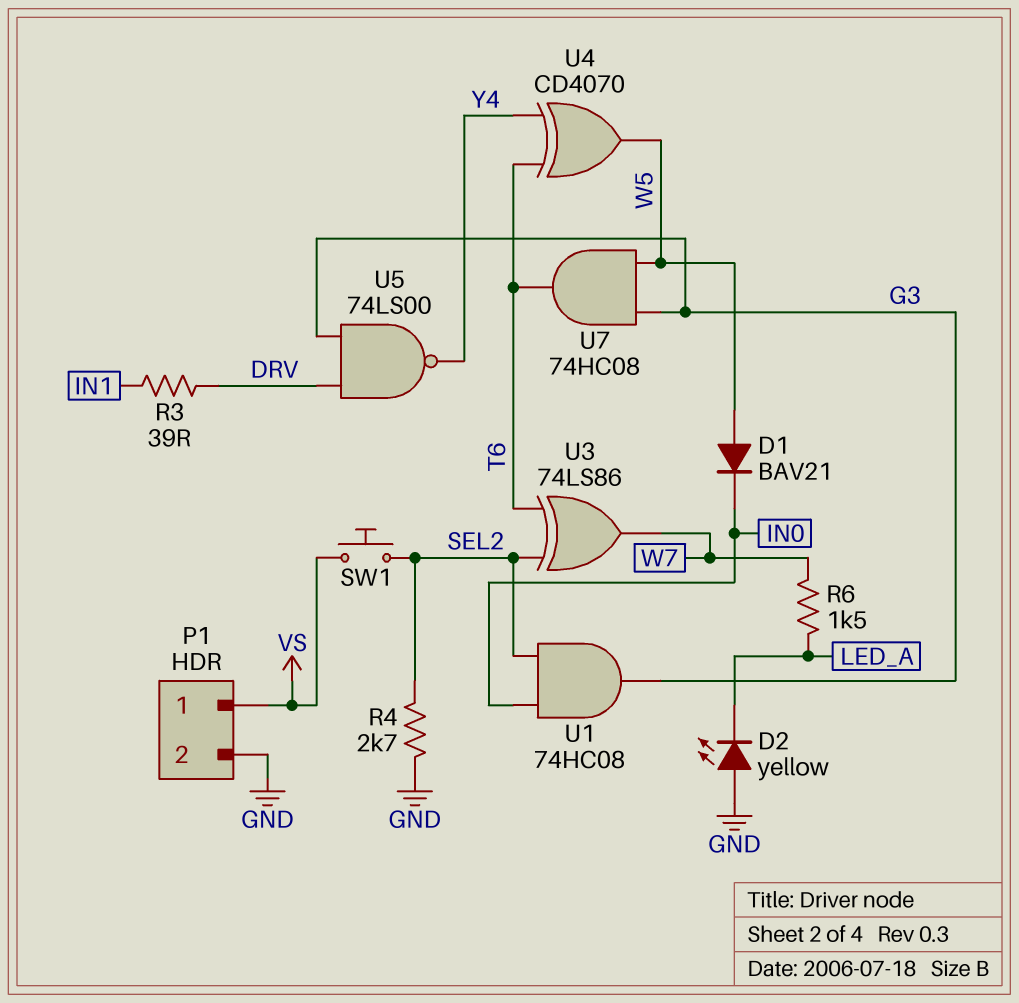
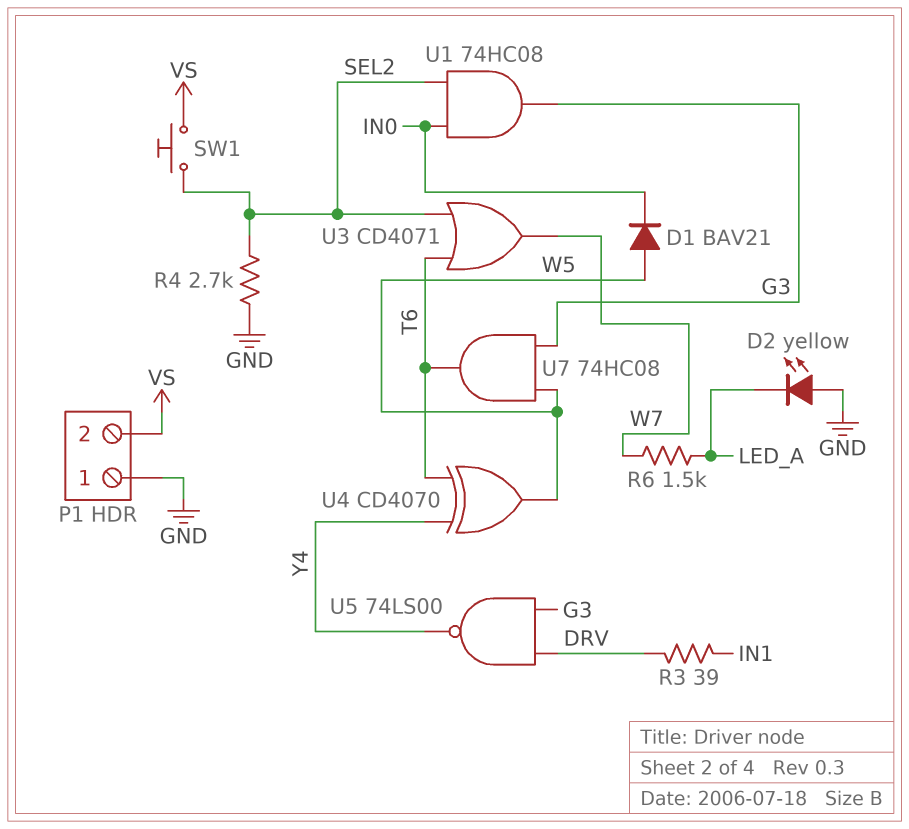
P1 pin 1: VS -> GND
P1 pin 2: GND -> VS
U3: XOR 74LS86 (in SEL2, in T6, out W7) -> OR CD4071 (in SEL2, in T6, out W7)

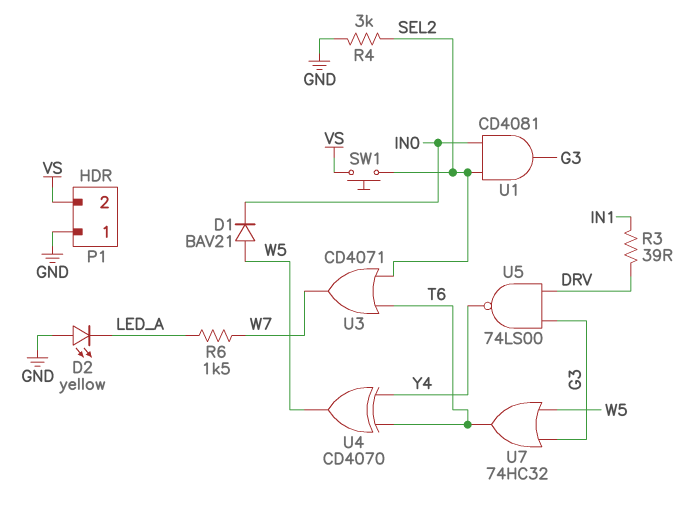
R4: 2.7k (GND, SEL2) -> 3k (GND, SEL2)
U1: AND 74HC08 (in IN0, in SEL2, out G3) -> AND CD4081 (in IN0, in SEL2, out G3)
U7: AND 74HC08 (in G3, in W5, out T6) -> OR 74HC32 (in G3, in W5, out T6)

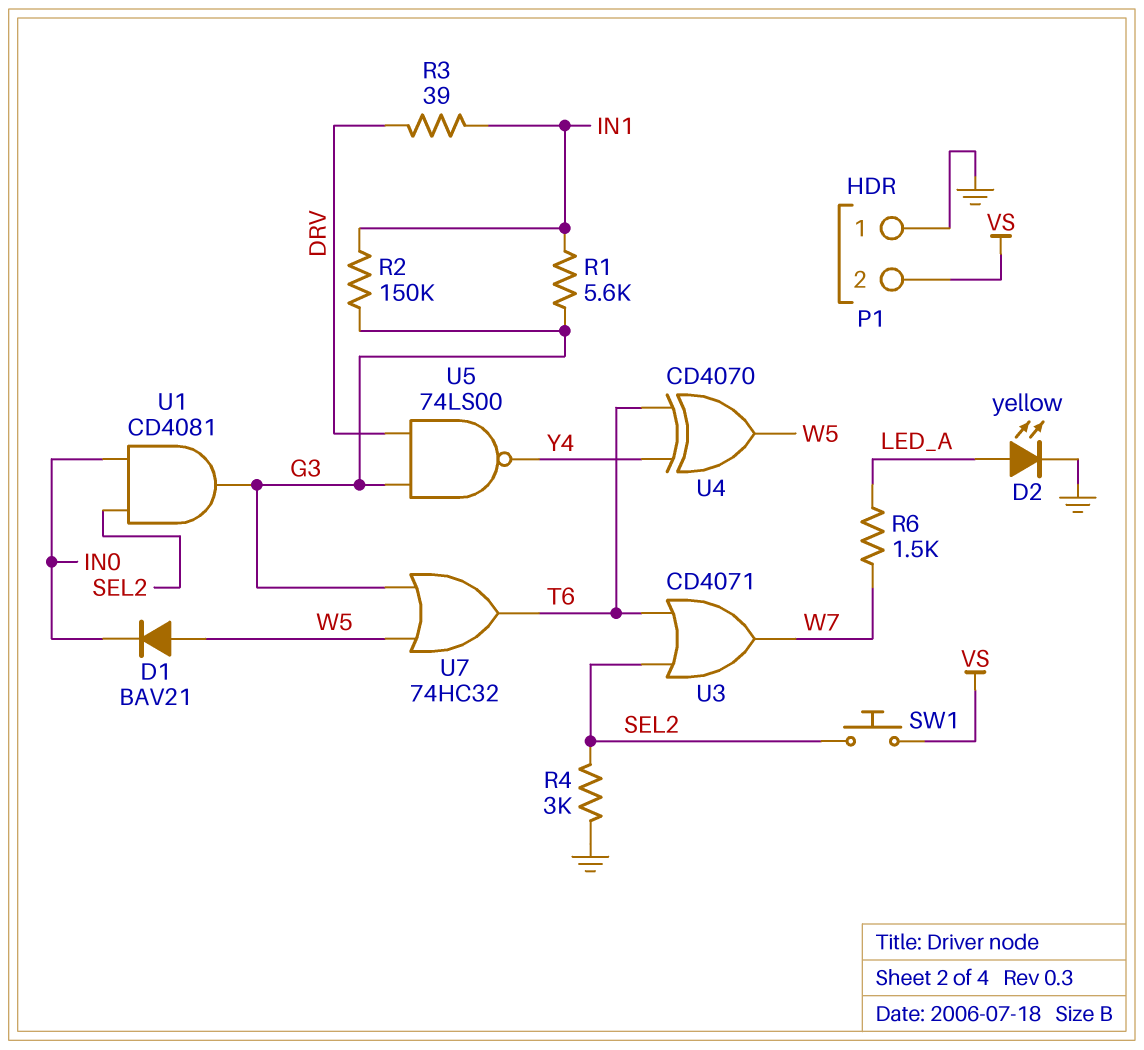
D2: LED yellow (A GND, K LED_A) -> LED yellow (A LED_A, K GND)
R1: none -> 5.6k (G3, IN1)
R2: none -> 150k (G3, IN1)

